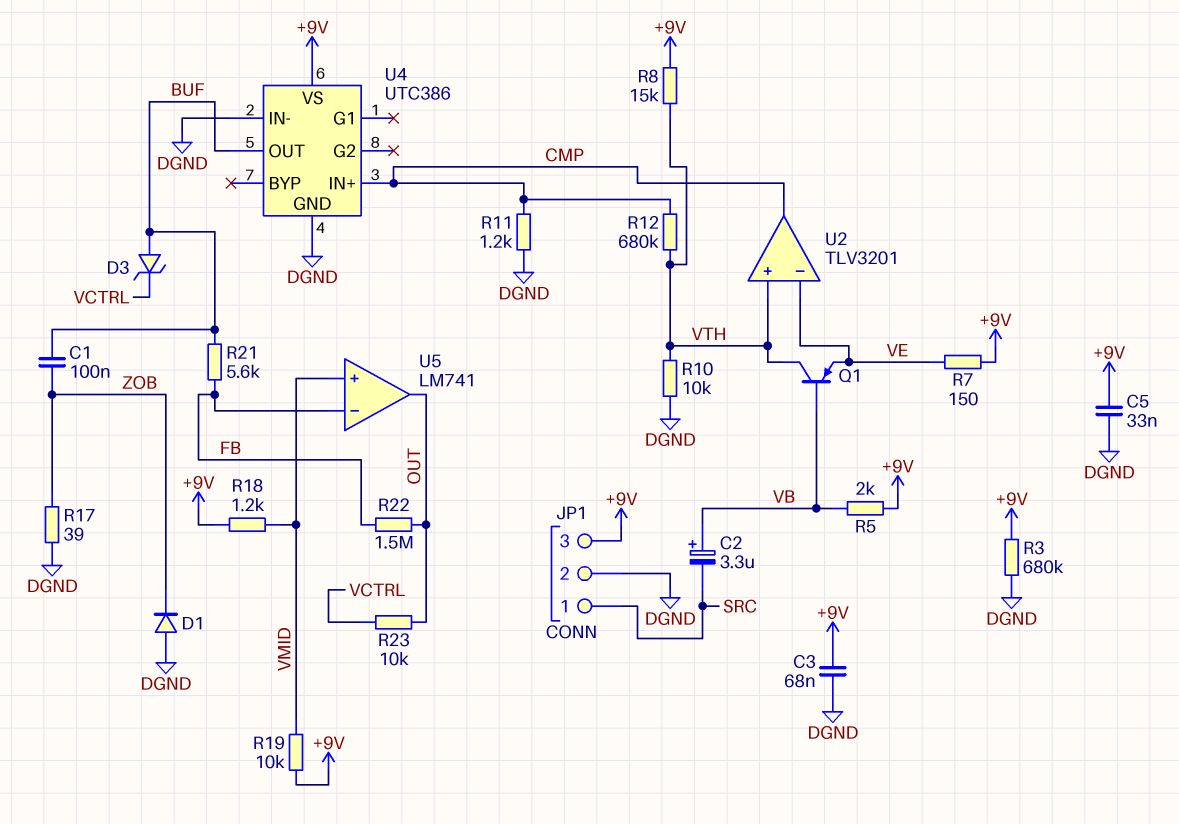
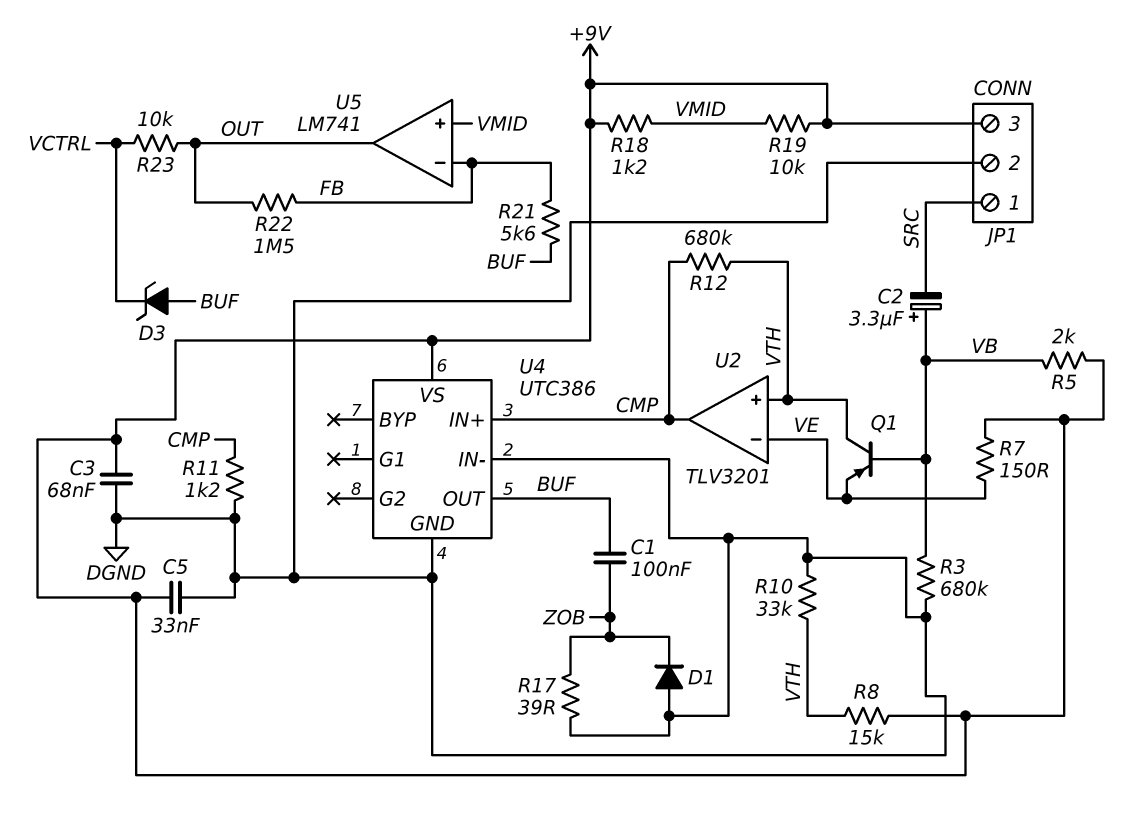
R3: 680k (+9V, DGND) -> 680k (DGND, VB)
R10: 10k (DGND, VTH) -> 33k (DGND, VTH)

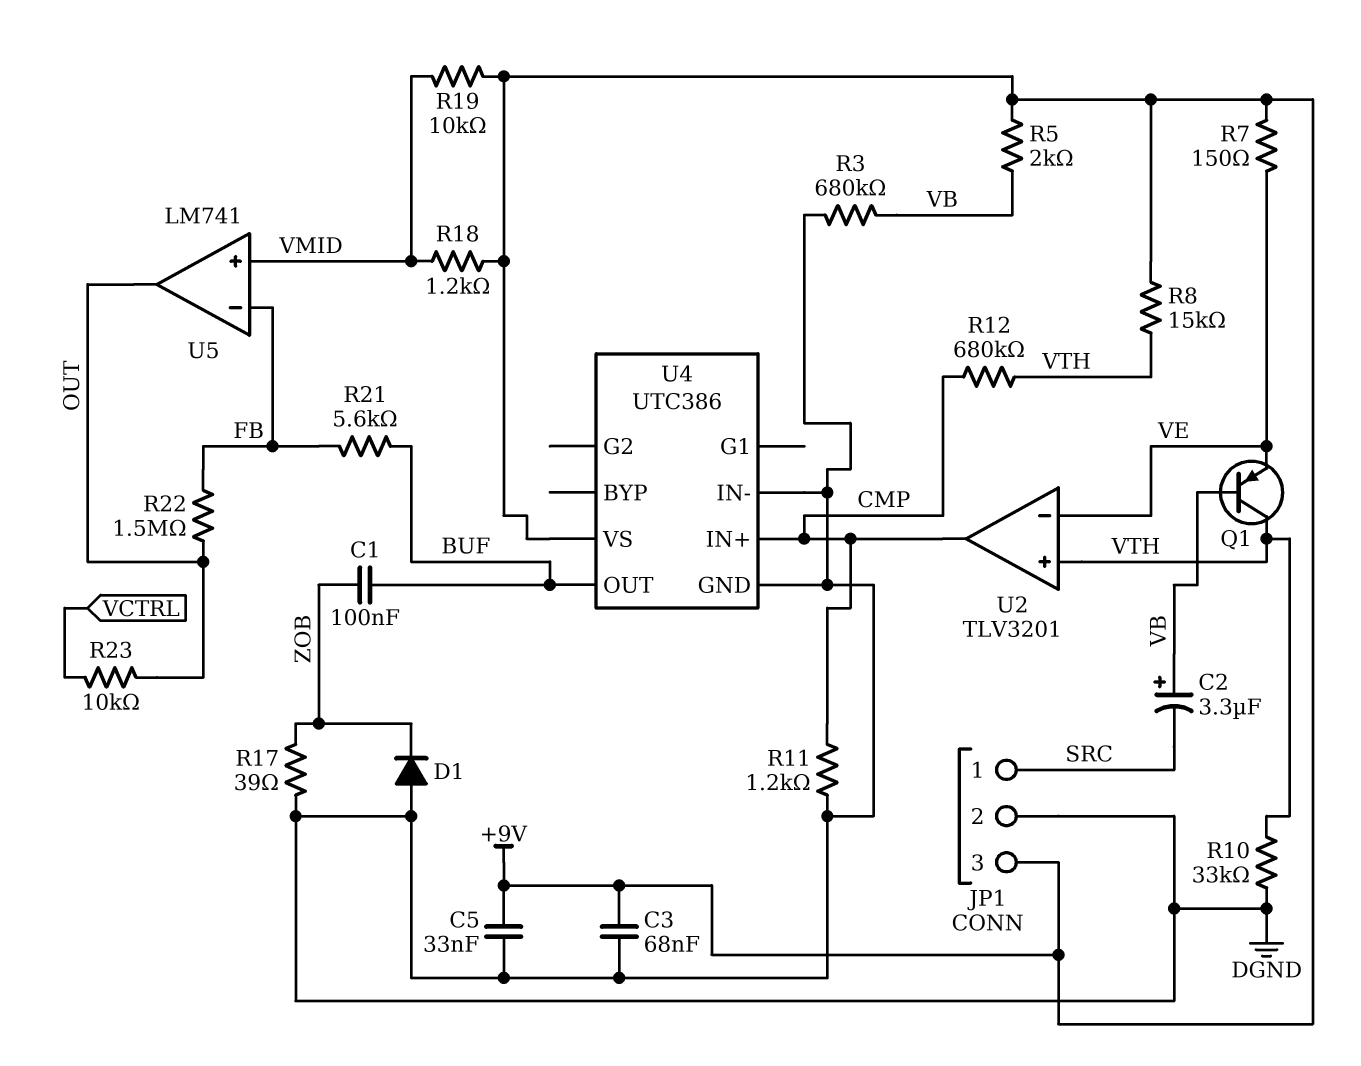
D3: zener (A BUF, K VCTRL) -> none

